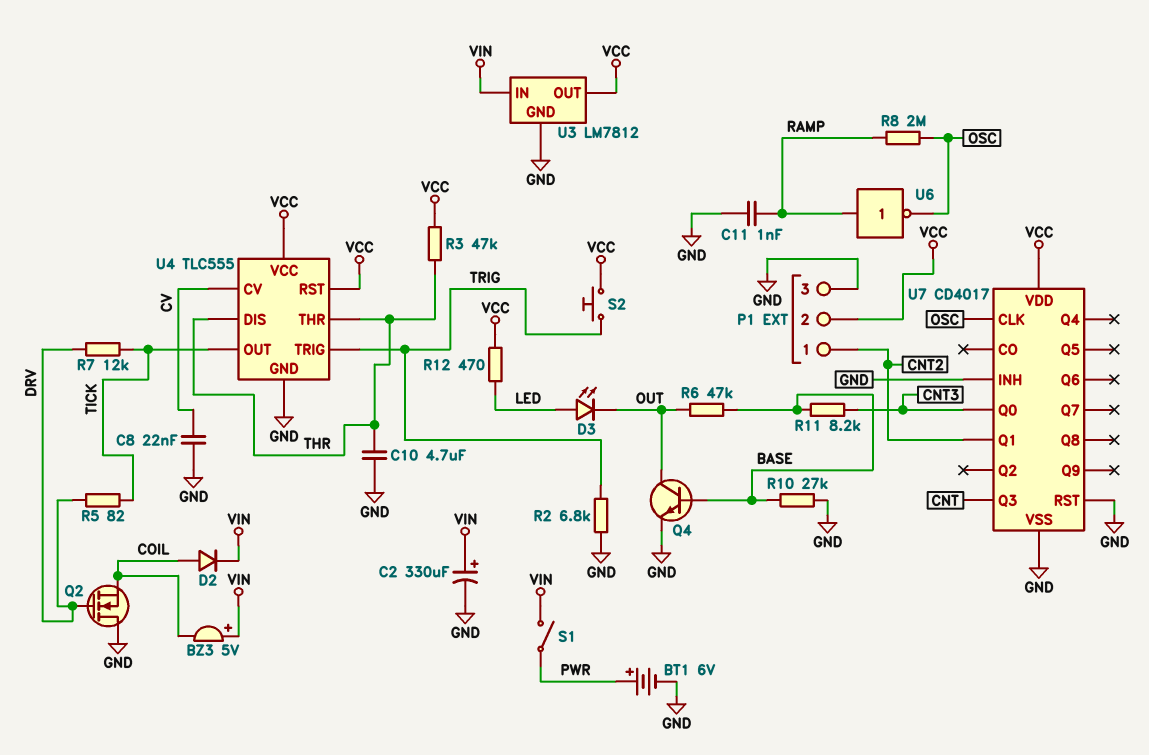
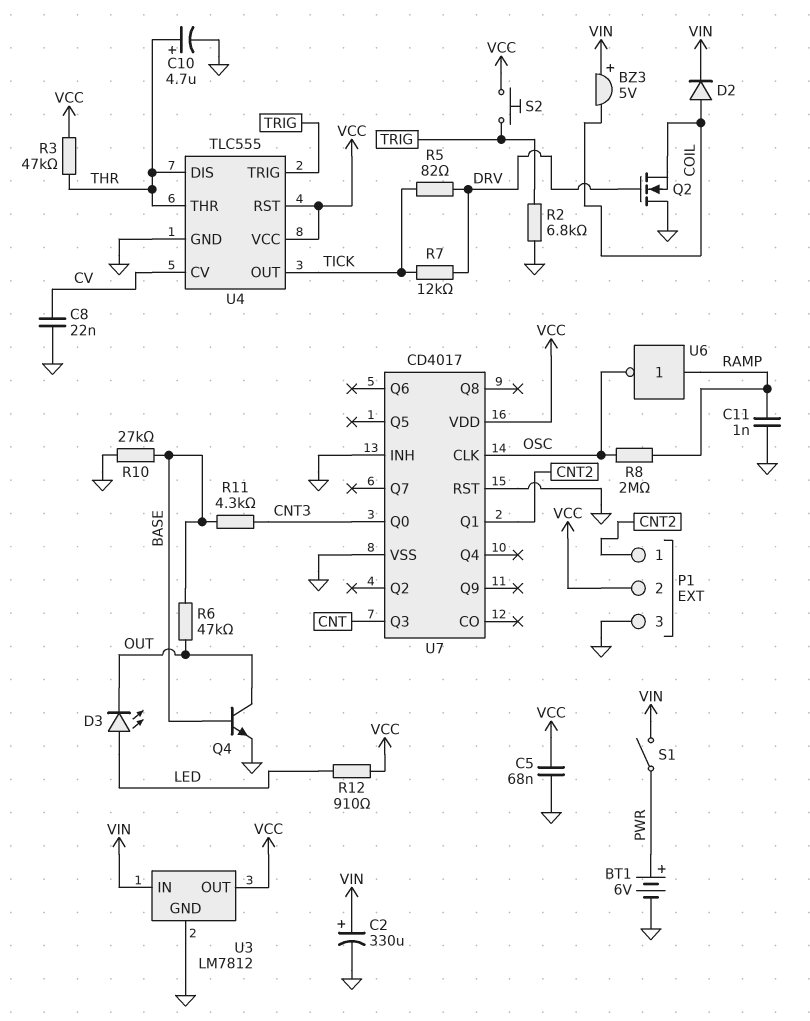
C5: none -> 68nF (GND, VCC)
C10: 4.7uF (GND, THR) -> 4.7uF (plus THR, minus GND)
R11: 8.2k (BASE, CNT3) -> 4.3k (BASE, CNT3)
R12: 470 (LED, VCC) -> 910 (LED, VCC)

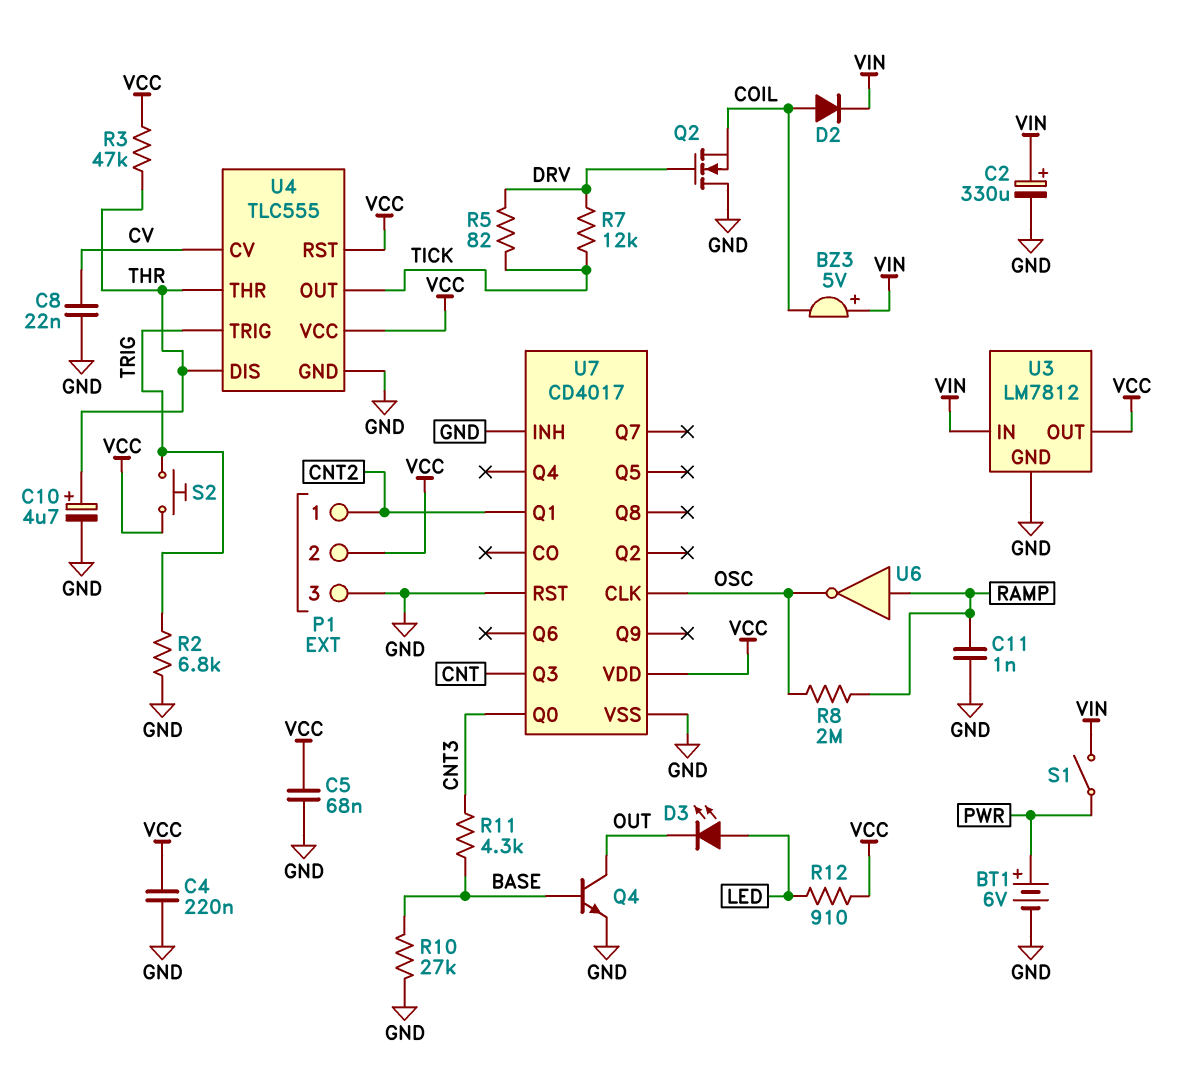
C4: none -> 220nF (GND, VCC)
R6: 47k (BASE, OUT) -> none

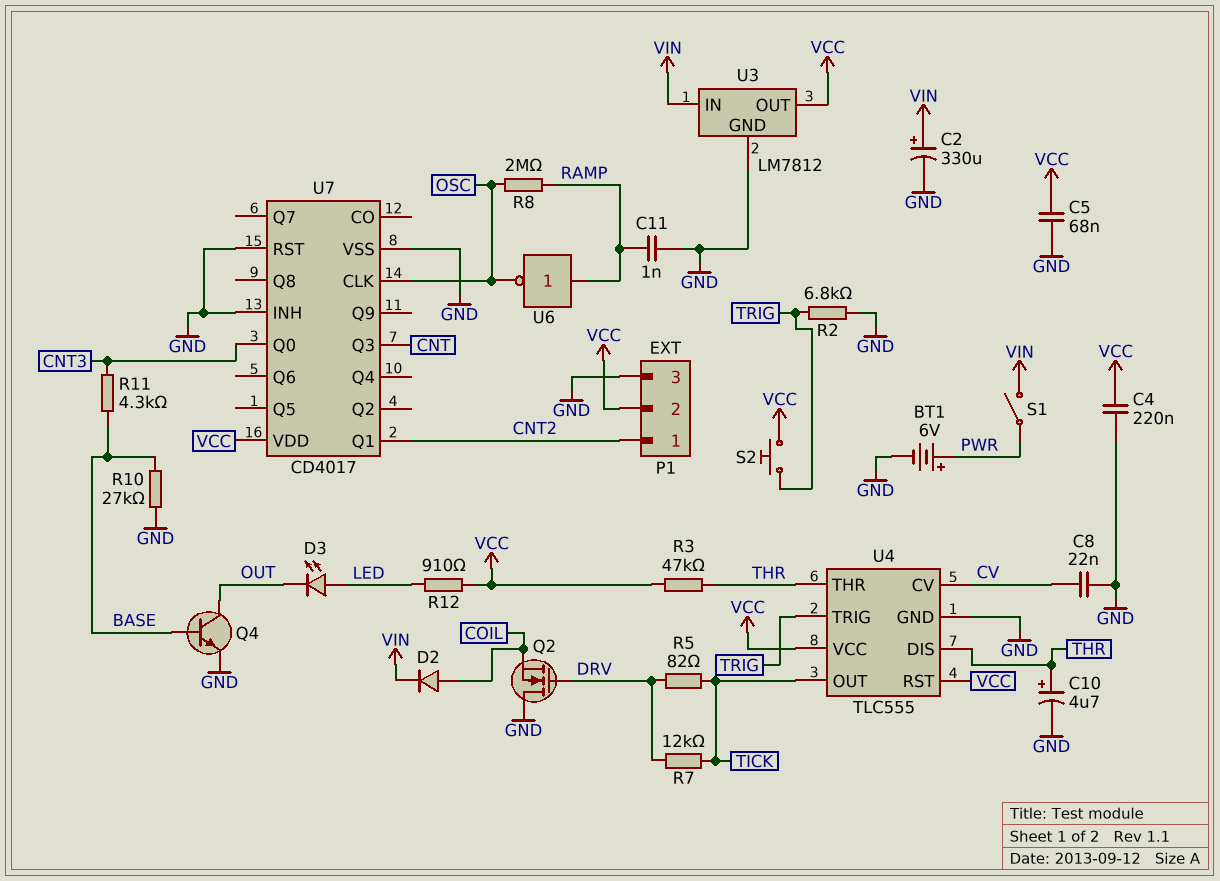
BZ3: buzzer 5V (plus VIN, minus COIL) -> none

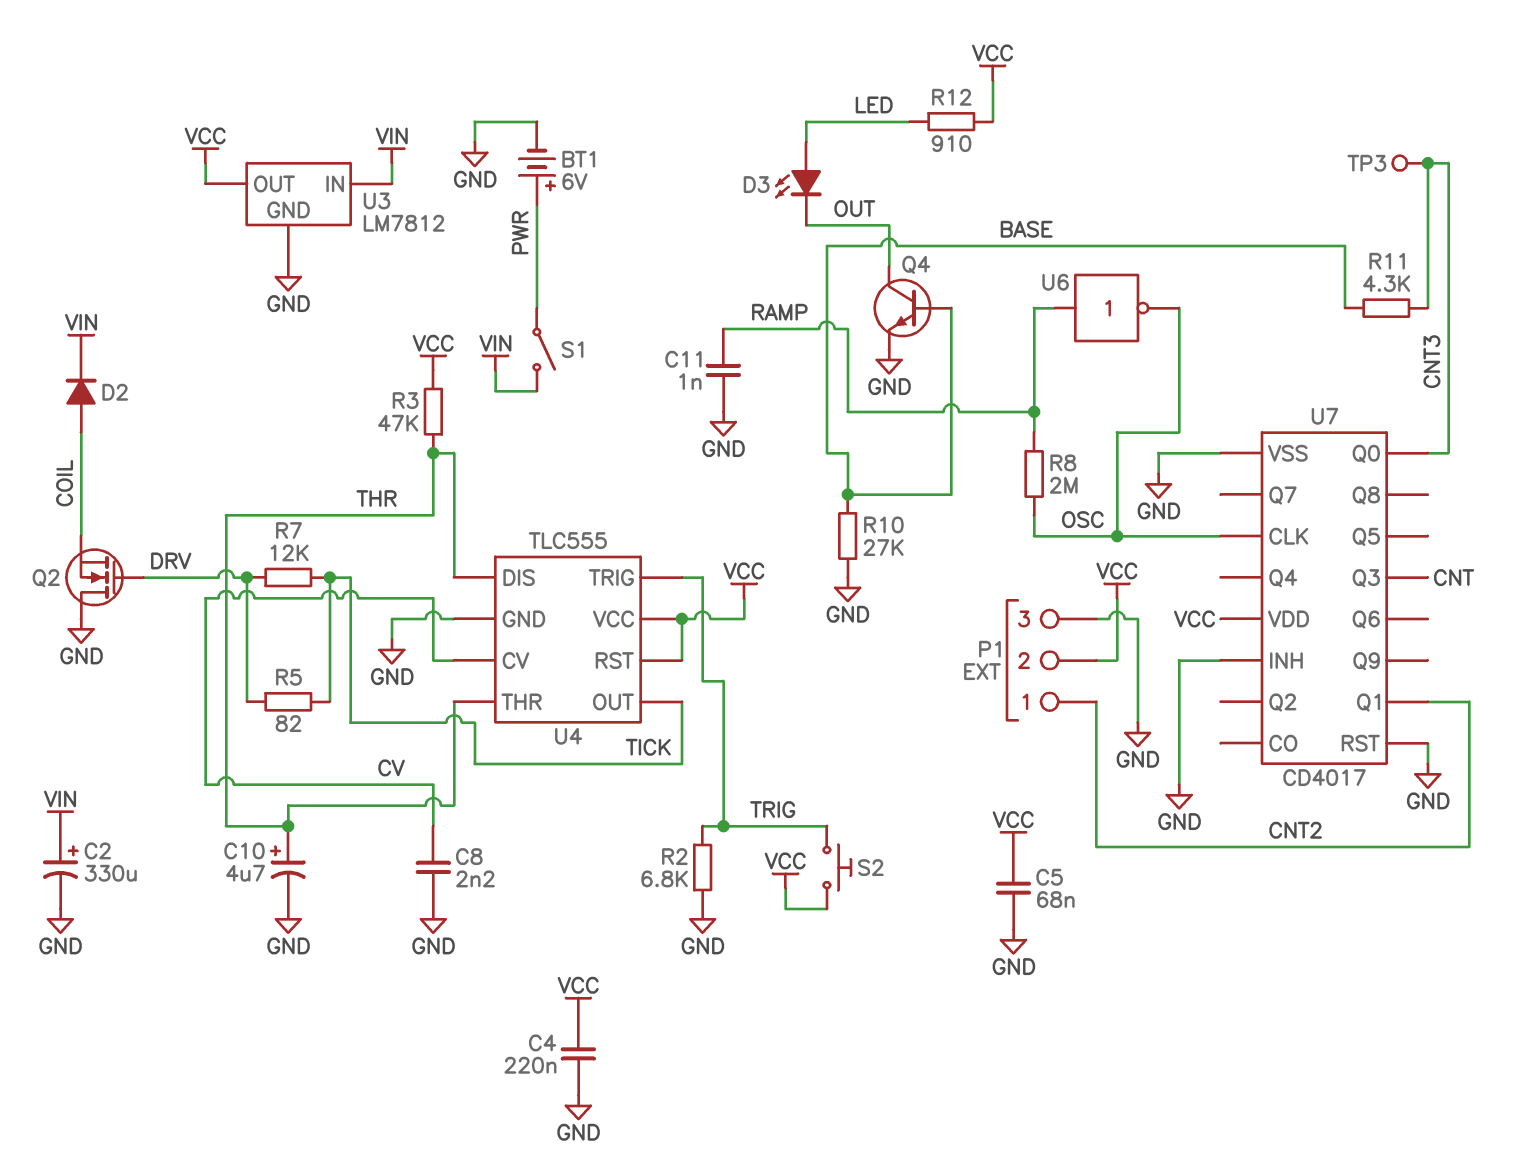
C8: 22nF (CV, GND) -> 2.2nF (CV, GND)
TP3: none -> test point (CNT3)

